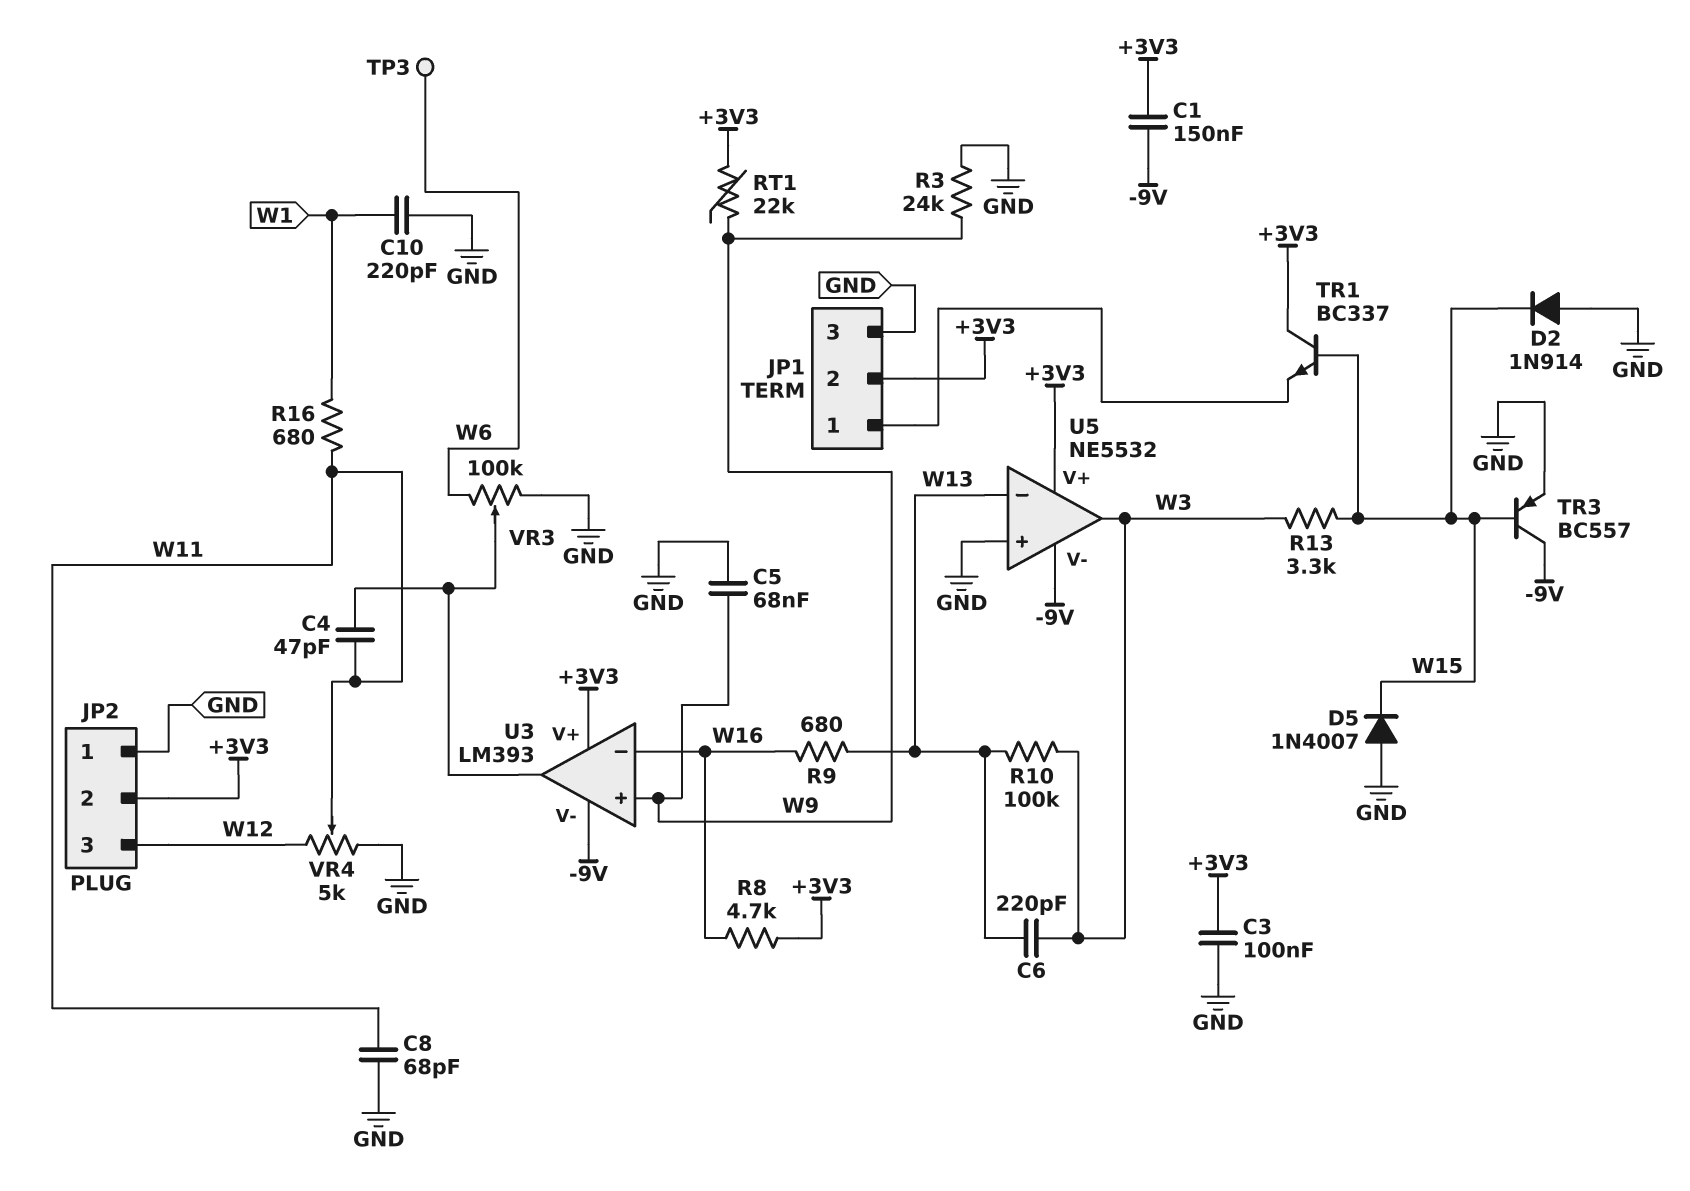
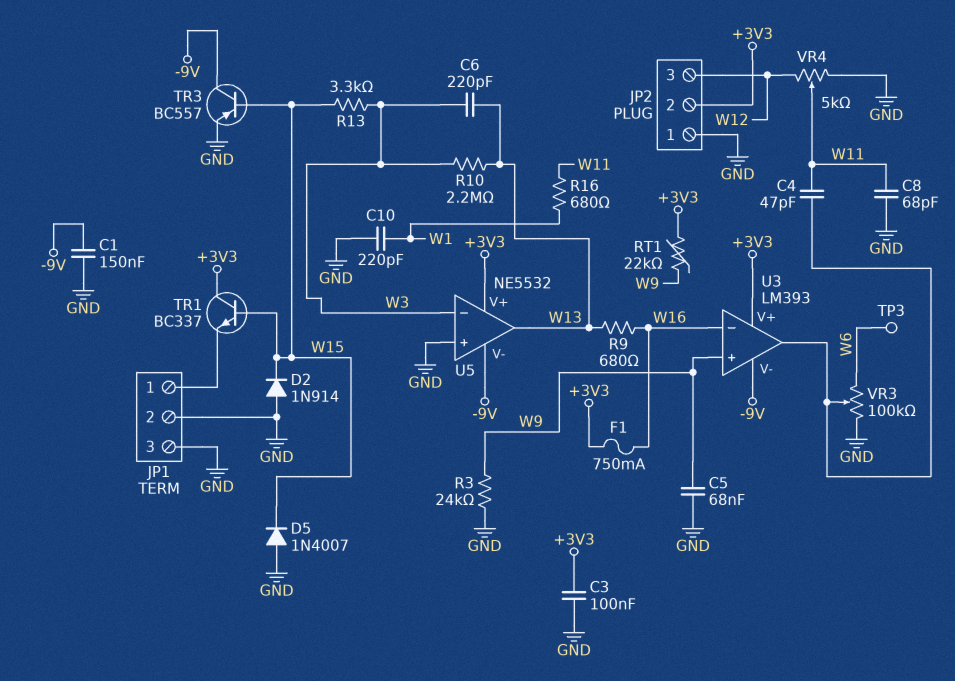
C1: 150nF (+3V3, -9V) -> 150nF (-9V, GND)
F1: none -> 750mA (+3V3, W16)
JP1 pin 2: +3V3 -> GND
R8: 4.7k (+3V3, W16) -> none
R10: 100k (W3, W13) -> 2.2M (W3, W13)
U5 pin in-: W13 -> W3
U5 pin out: W3 -> W13

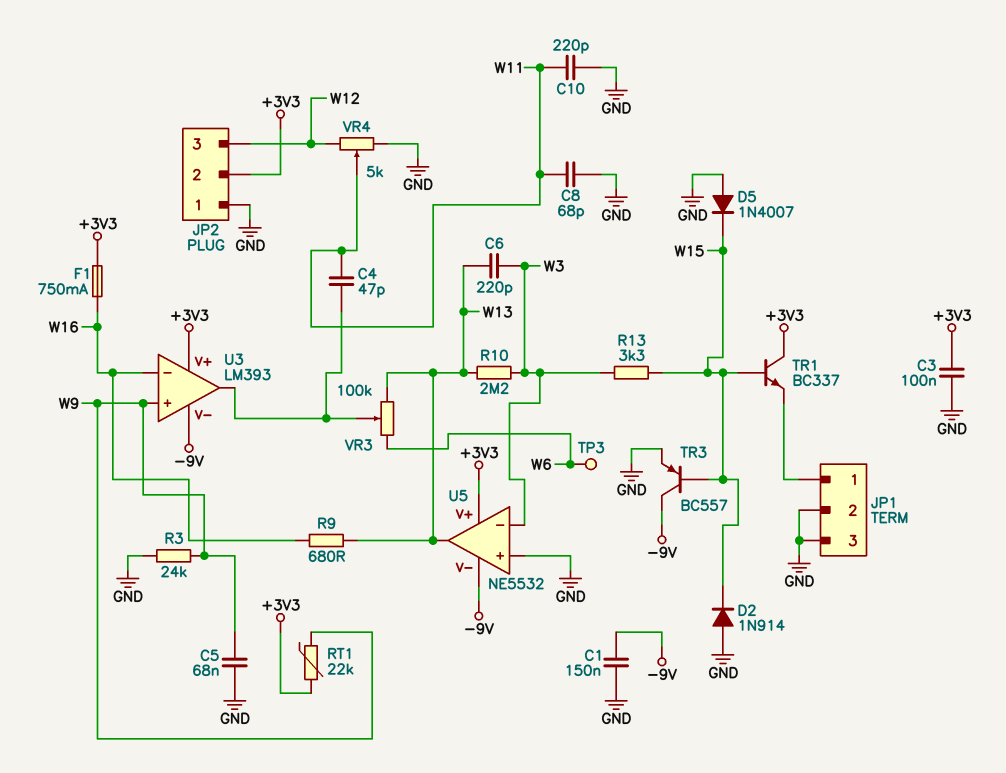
C10: 220pF (GND, W1) -> 220pF (GND, W11)
R16: 680 (W1, W11) -> none
VR3: 100k (GND, W6, wiper U3/out) -> 100k (W6, W13, wiper U3/out)

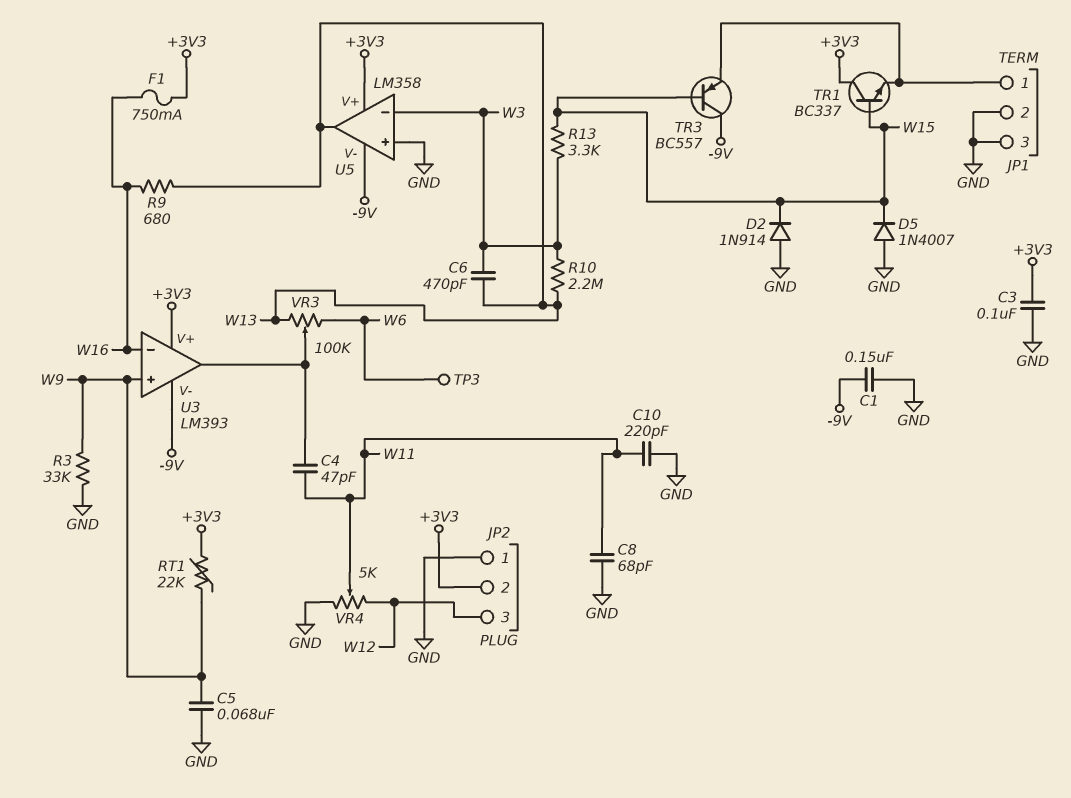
C6: 220pF (W3, W13) -> 470pF (W3, W13)
R3: 24k (GND, W9) -> 33k (GND, W9)
TR3: PNP BC557 (B W15, C -9V, E GND) -> PNP BC557 (B W15, C -9V, E JP1/1)
U5: NE5532 -> LM358

